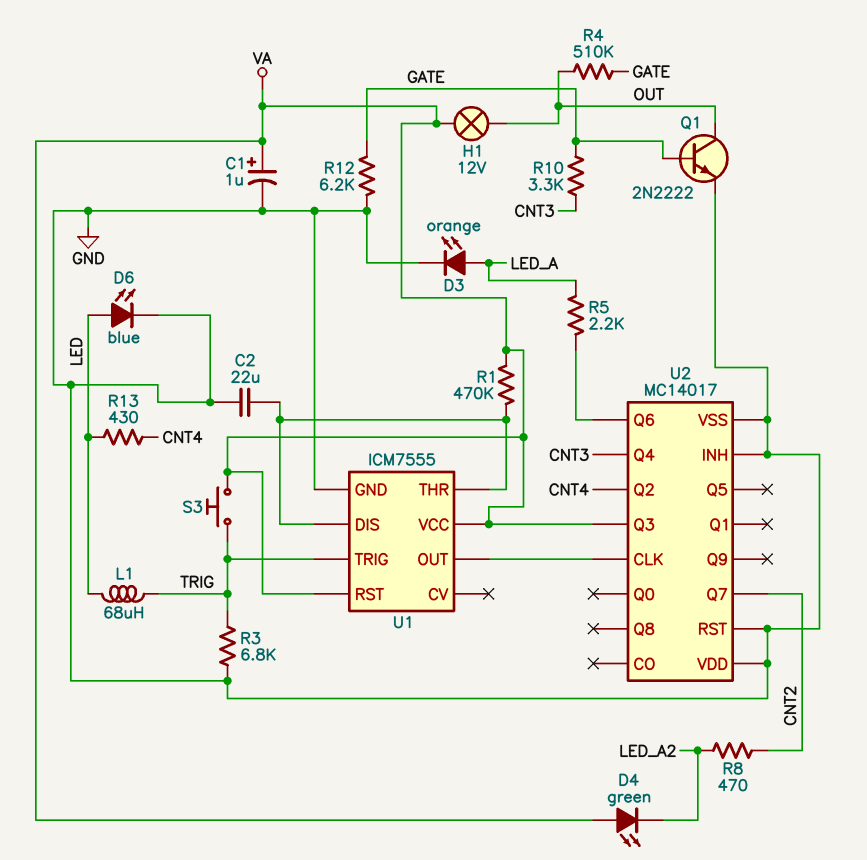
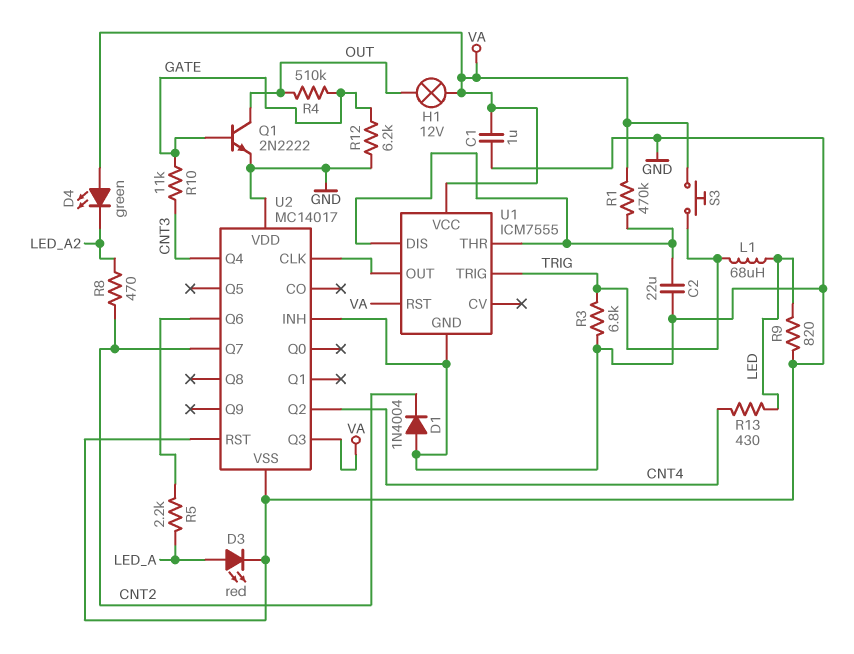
C1: 1uF (plus VA, minus GND) -> 1uF (GND, VA)
D1: none -> diode 1N4004 (A GND, K CNT2)
D3: LED orange (A LED_A, K GND) -> LED red (A LED_A, K GND)
D6: LED blue (A LED, K GND) -> none
R9: none -> 820 (GND, LED)
R10: 3.3k (CNT3, GATE) -> 11k (CNT3, GATE)

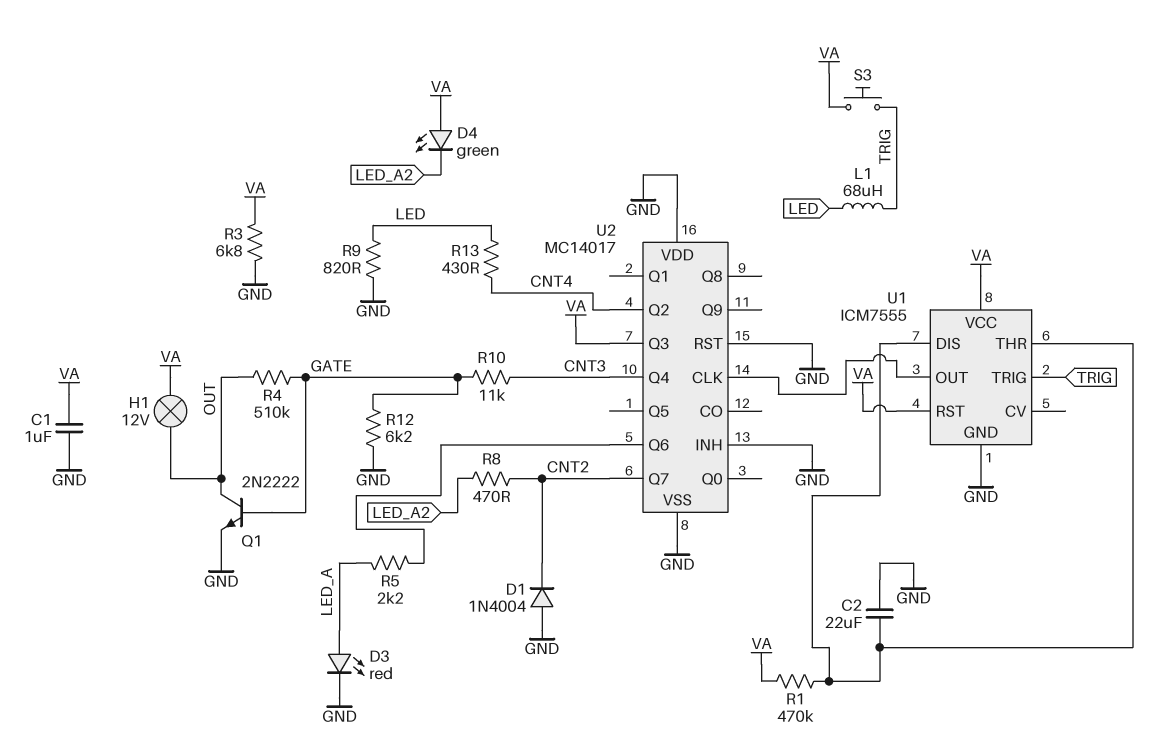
R3: 6.8k (GND, TRIG) -> 6.8k (GND, VA)

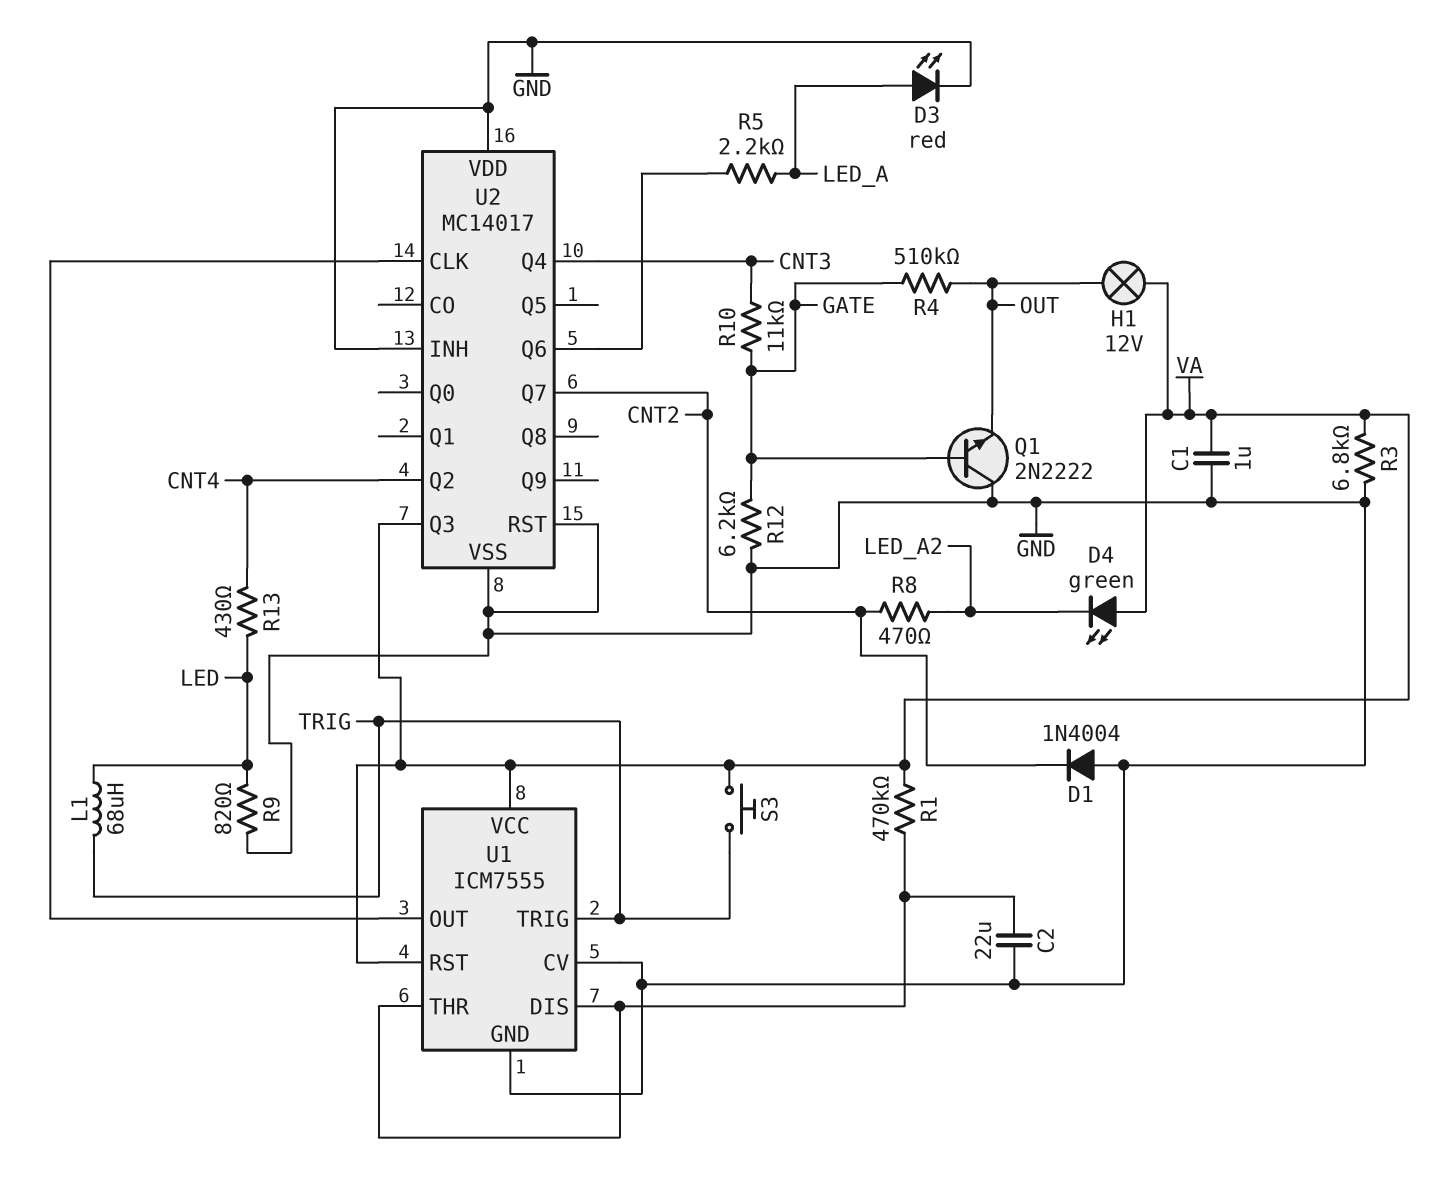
Q1: NPN 2N2222 (B GATE, C OUT, E GND) -> NPN 2N2222 (B GATE, C GND, E OUT)
U1 pin CV: none -> GND

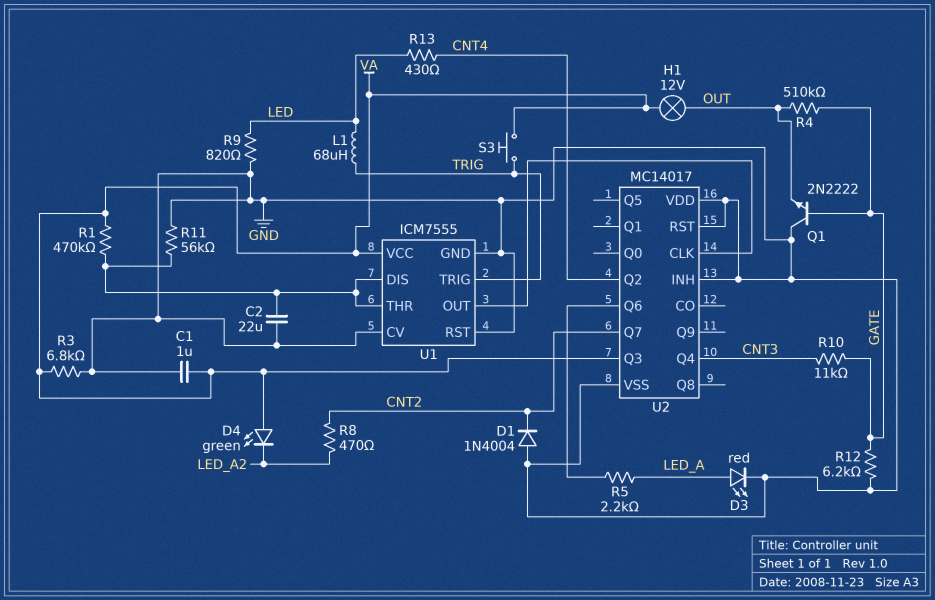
R11: none -> 56k (GND, U1/DIS)
U1 pin RST: VA -> GND

